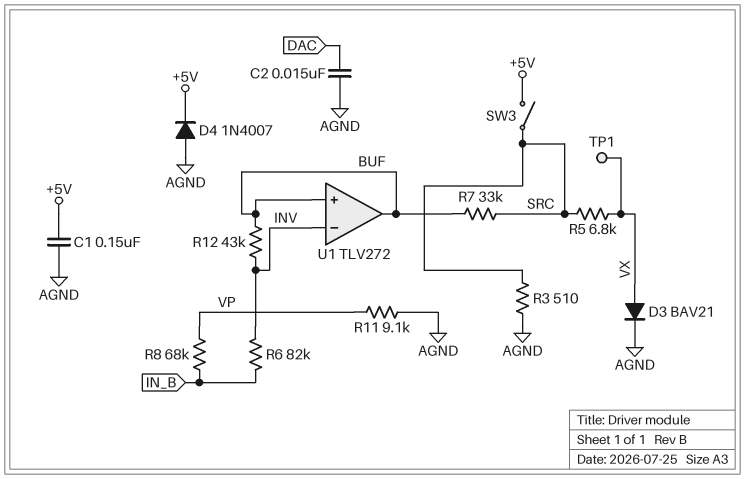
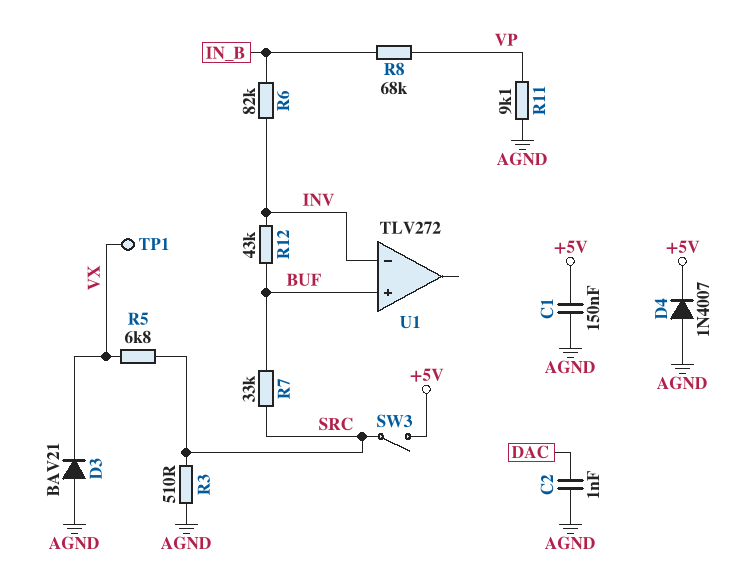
C2: 15nF (AGND, DAC) -> 1nF (AGND, DAC)
D3: diode BAV21 (A VX, K AGND) -> diode BAV21 (A AGND, K VX)
U1 pin out: BUF -> none

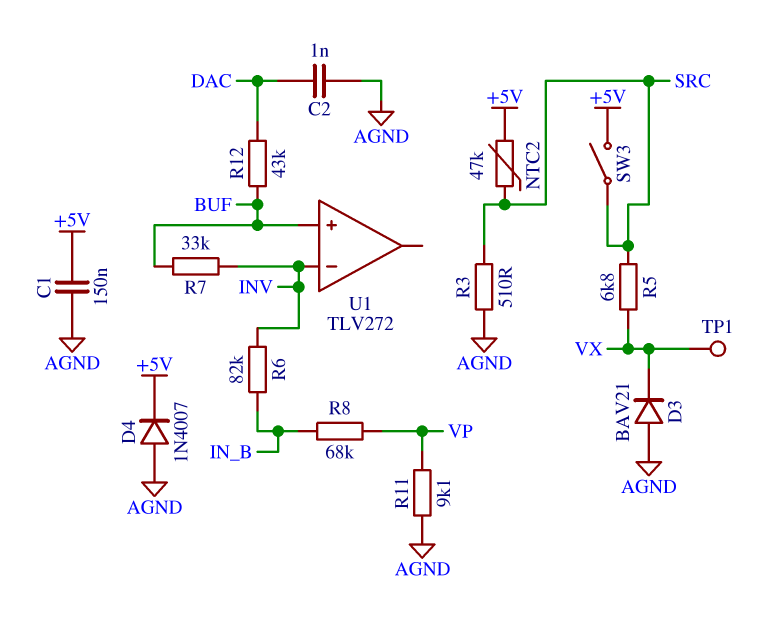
NTC2: none -> 47k (+5V, SRC)
R7: 33k (BUF, SRC) -> 33k (BUF, INV)
R12: 43k (BUF, INV) -> 43k (BUF, DAC)

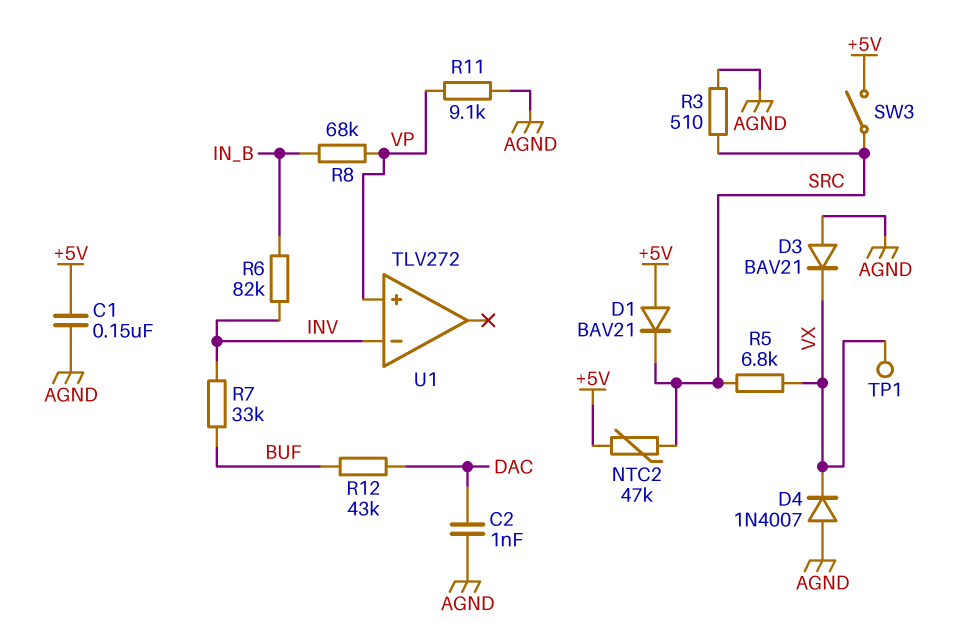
D1: none -> diode BAV21 (A +5V, K SRC)
D4: diode 1N4007 (A AGND, K +5V) -> diode 1N4007 (A AGND, K VX)
U1 pin in+: BUF -> VP

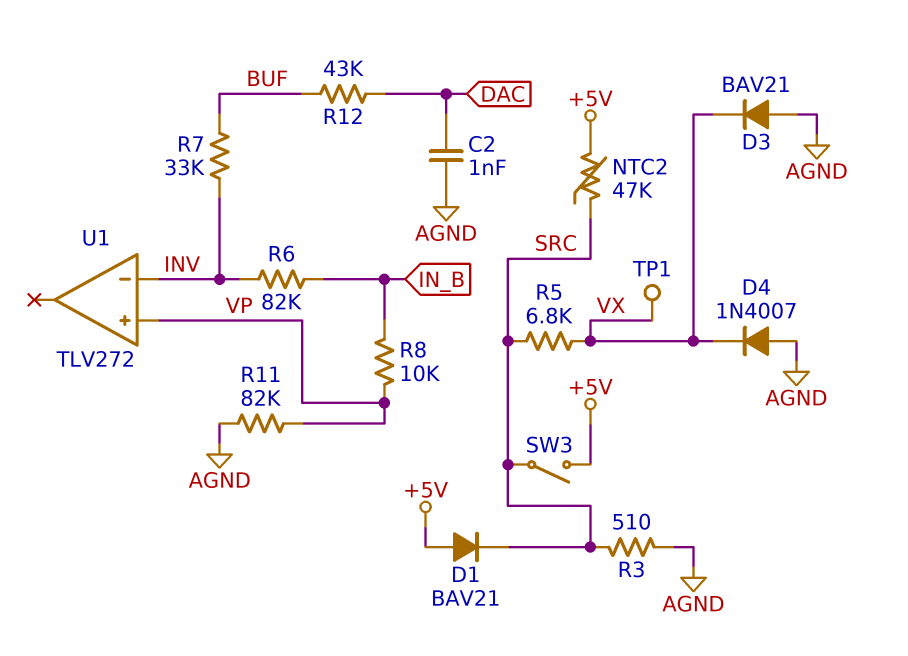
C1: 150nF (+5V, AGND) -> none
R8: 68k (IN_B, VP) -> 10k (IN_B, VP)
R11: 9.1k (AGND, VP) -> 82k (AGND, VP)

